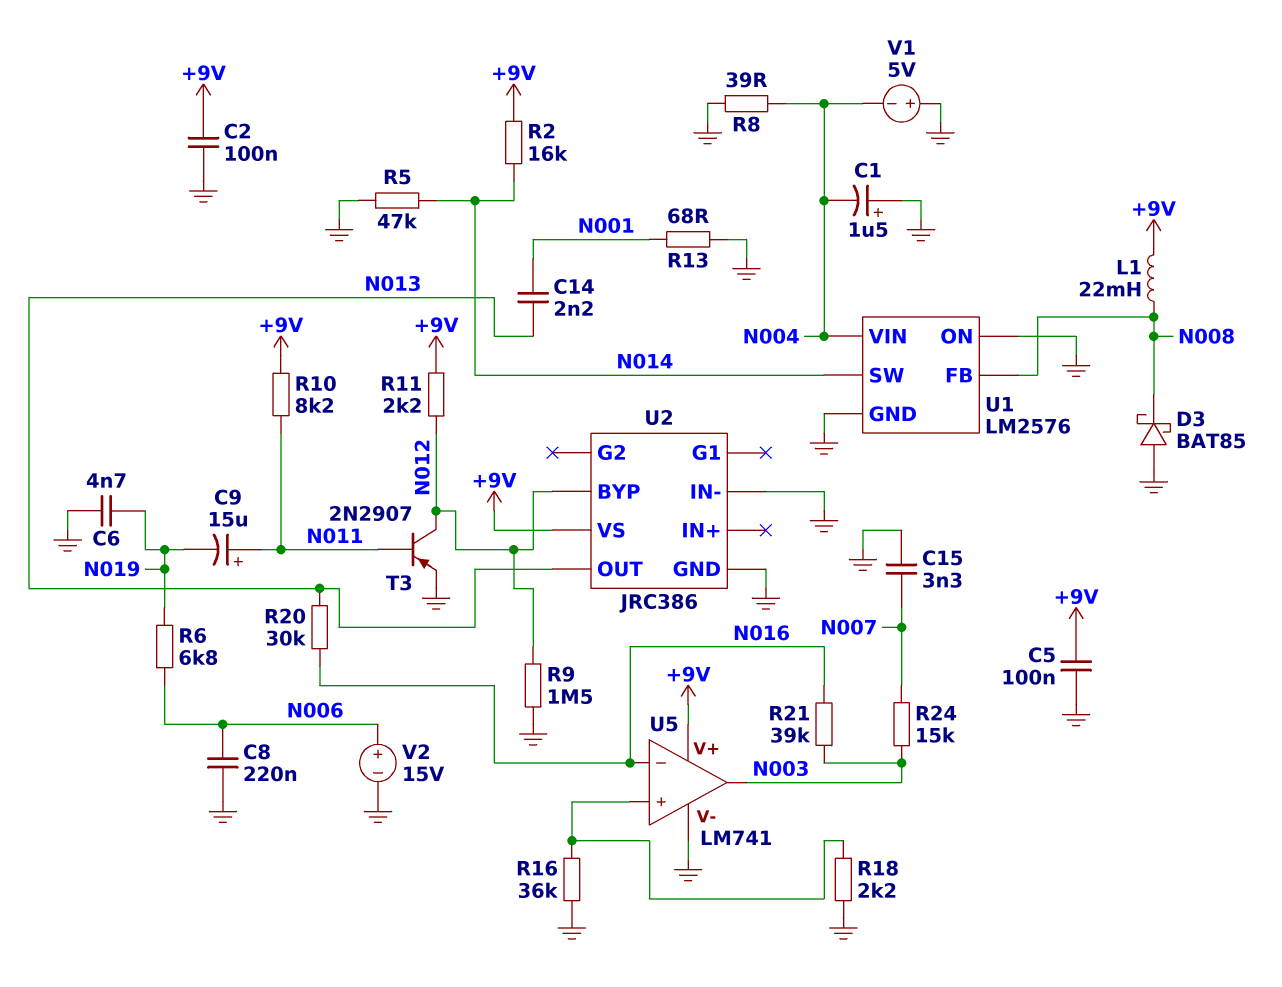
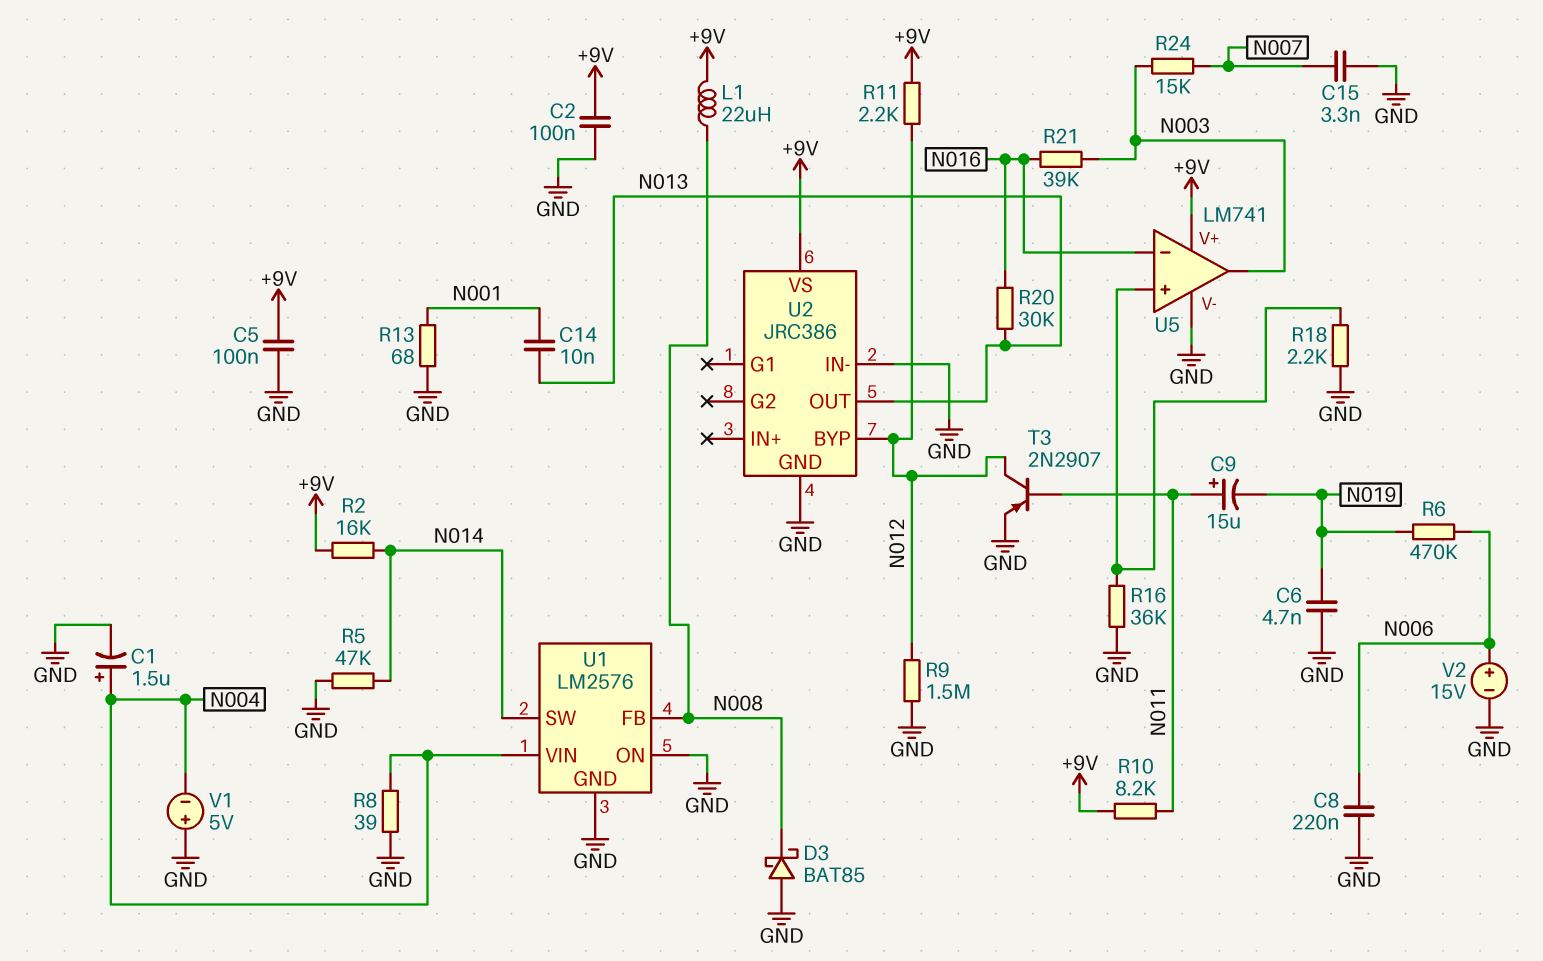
C1: 1.5uF (plus GND, minus N004) -> 1.5uF (plus N004, minus GND)
C14: 2.2nF (N001, N013) -> 10nF (N001, N013)
L1: 22mH (+9V, N008) -> 22uH (+9V, N008)
R6: 6.8k (N006, N019) -> 470k (N006, N019)

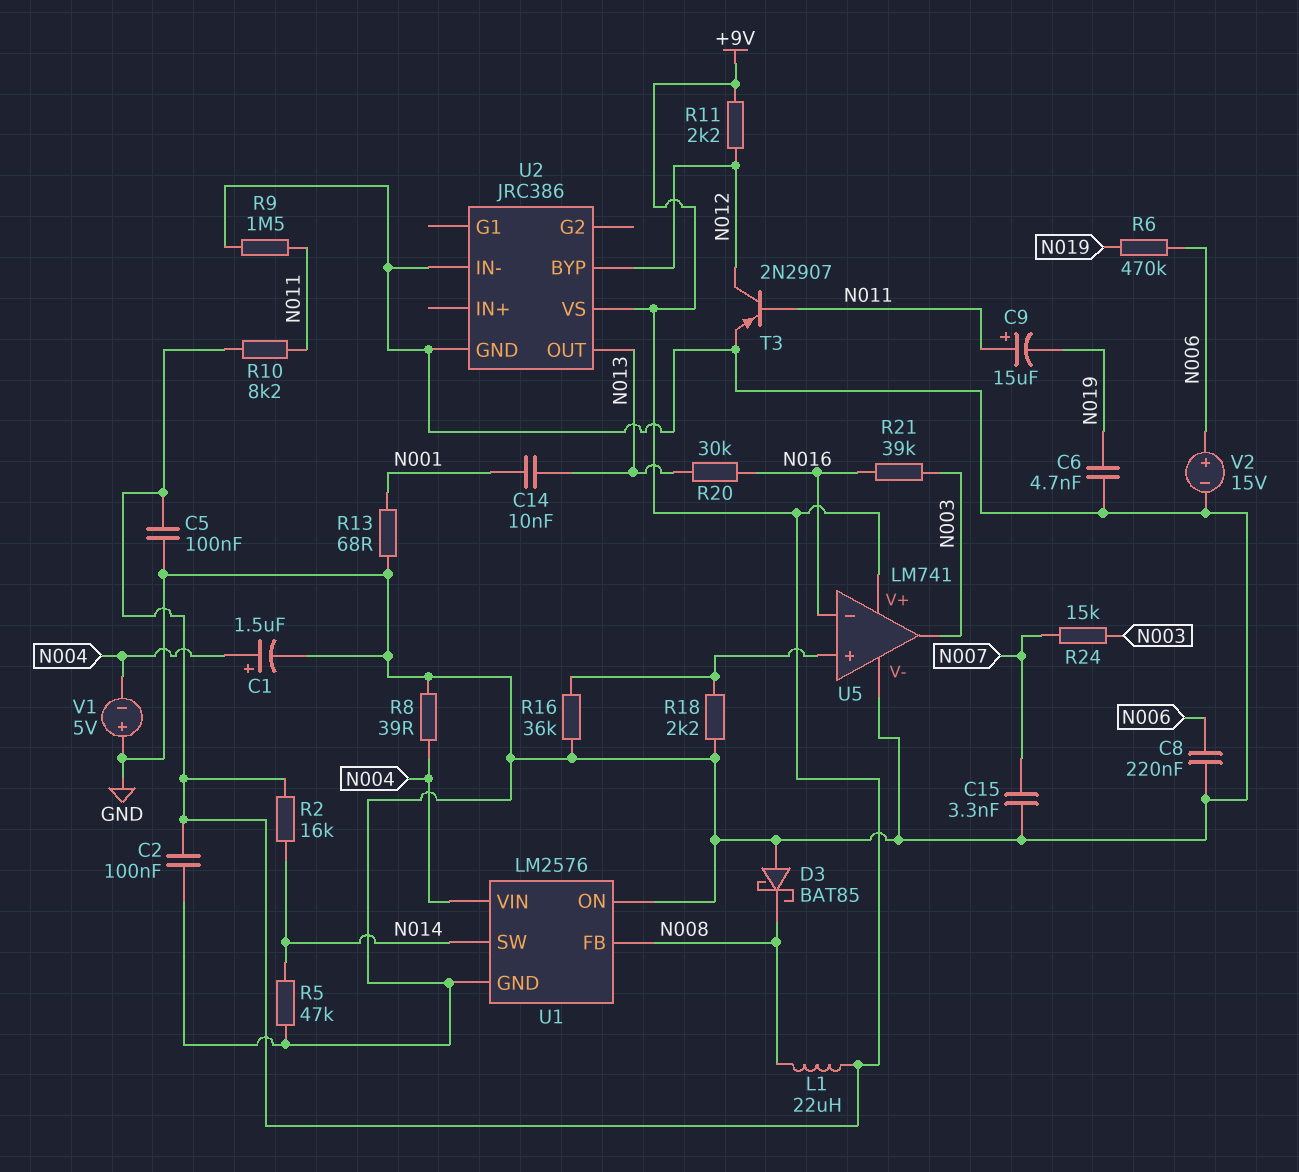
R9: 1.5M (GND, N012) -> 1.5M (GND, N011)

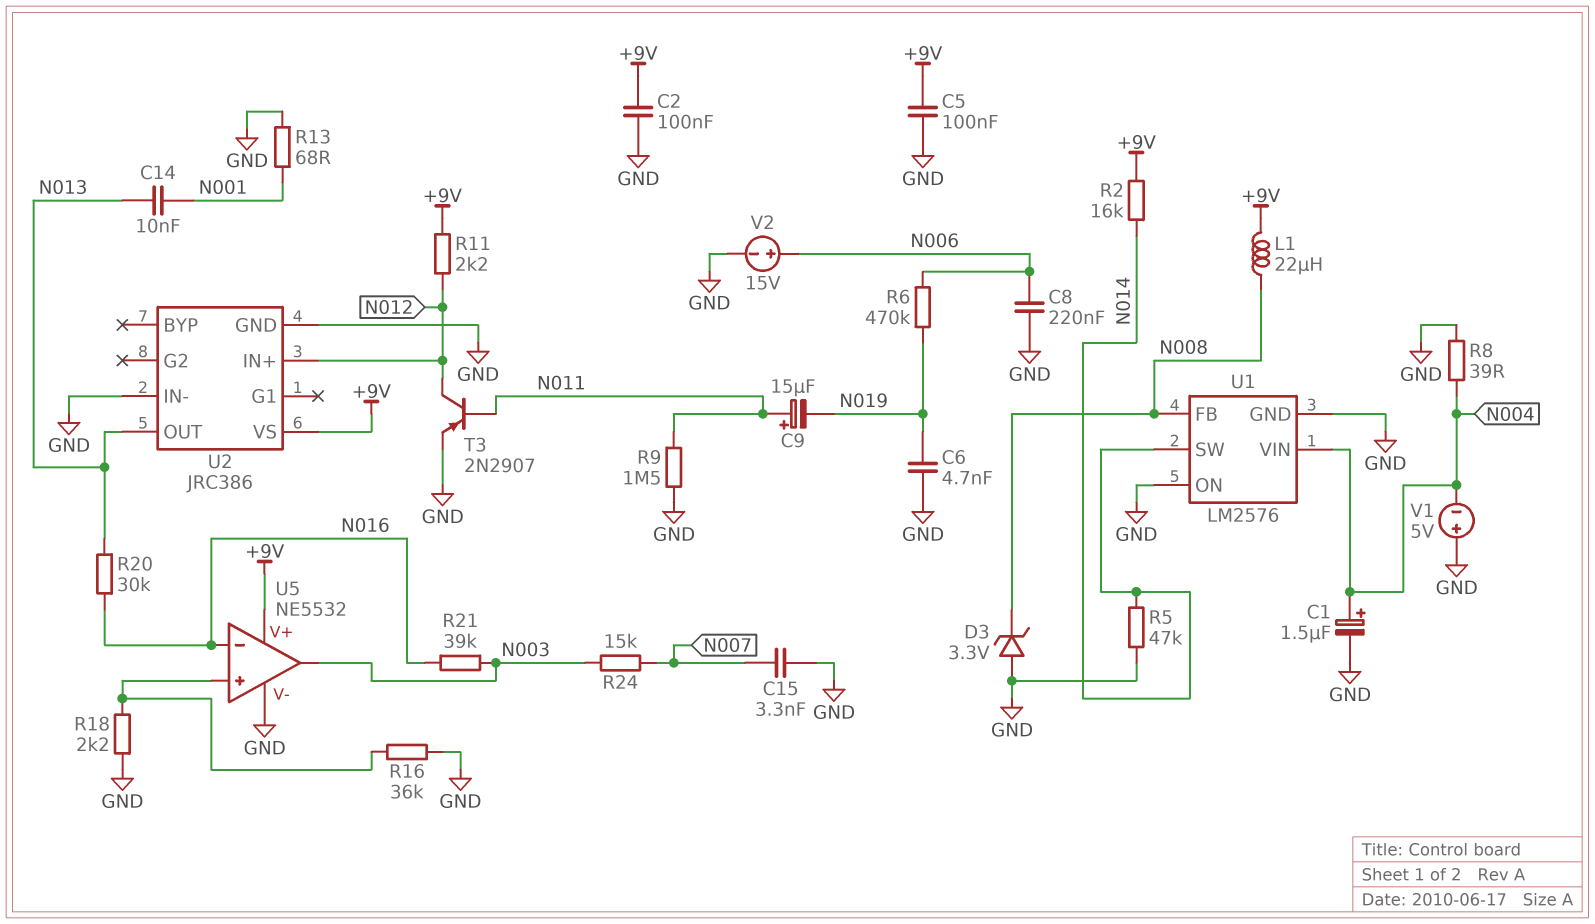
D3: schottky BAT85 (A GND, K N008) -> zener 3.3V (A GND, K N008)
R10: 8.2k (+9V, N011) -> none
U2 pin BYP: N012 -> none
U2 pin IN+: none -> N012
U5: LM741 -> NE5532

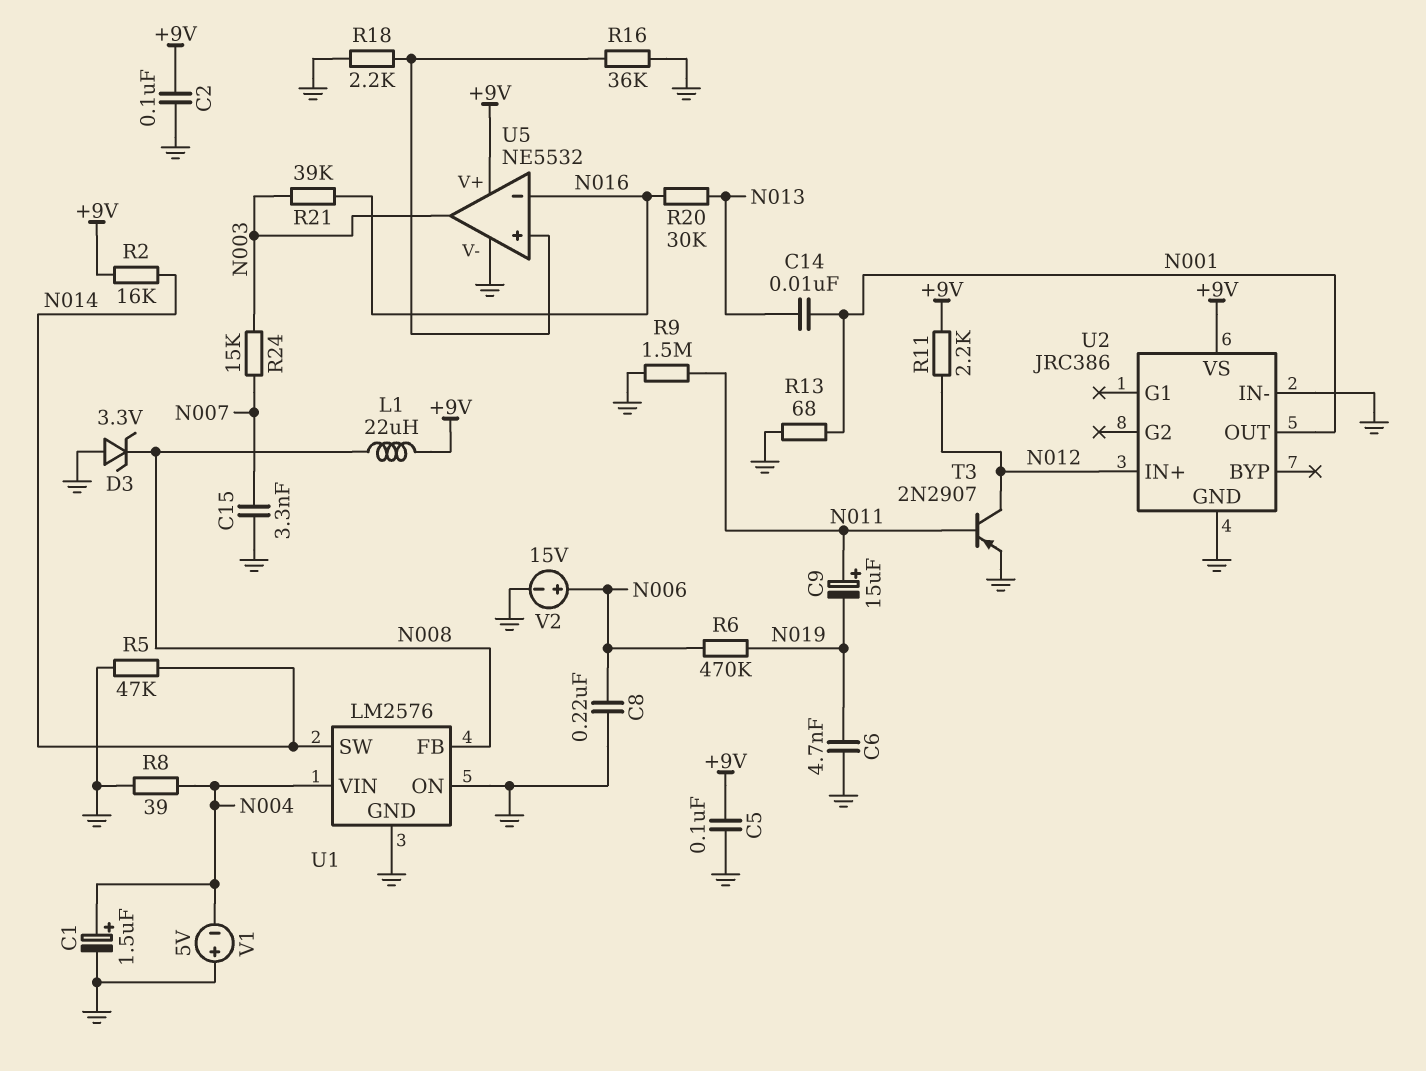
U2 pin OUT: N013 -> N001

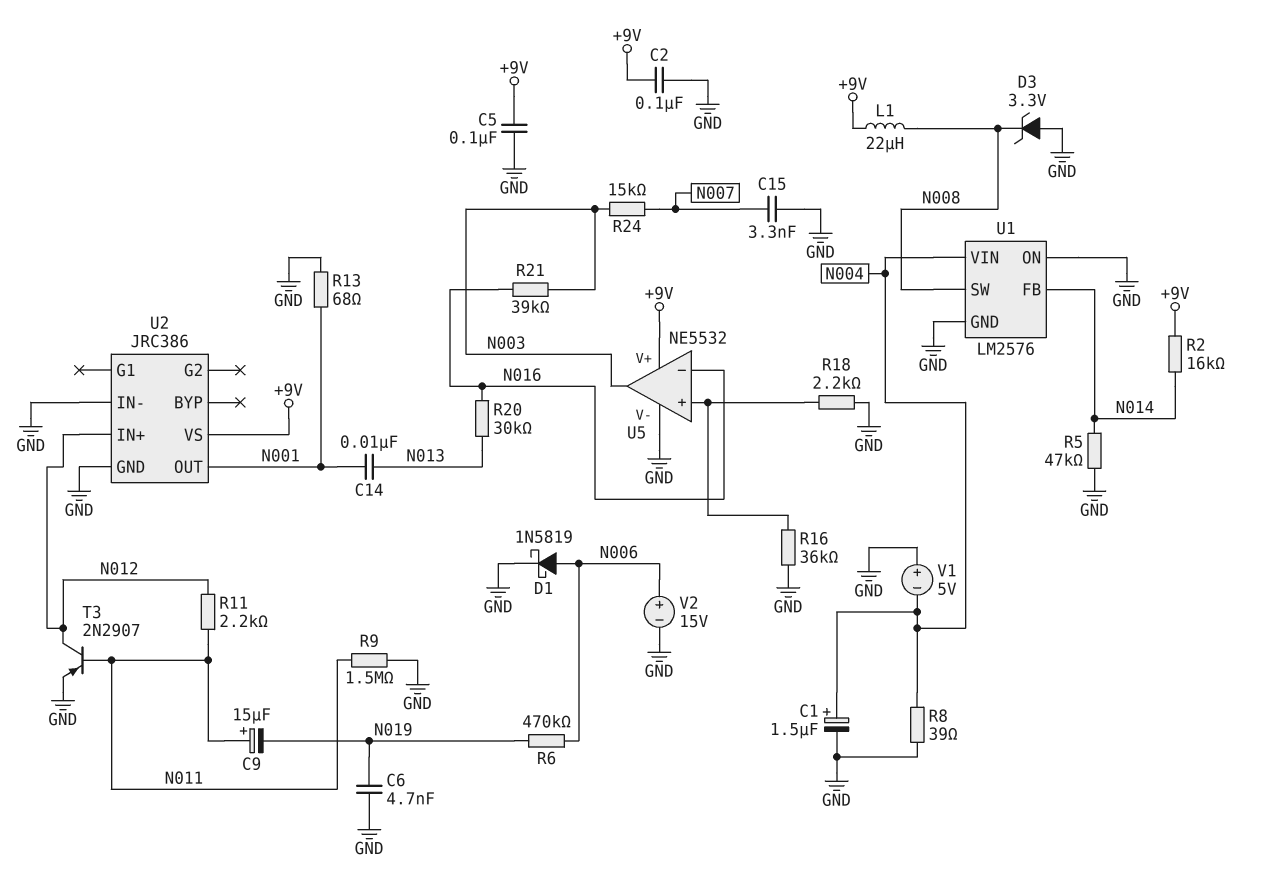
C8: 220nF (GND, N006) -> none
D1: none -> schottky 1N5819 (A N006, K GND)
R11: 2.2k (+9V, N012) -> 2.2k (N011, N012)
U1 pin FB: N008 -> N014
U1 pin SW: N014 -> N008

